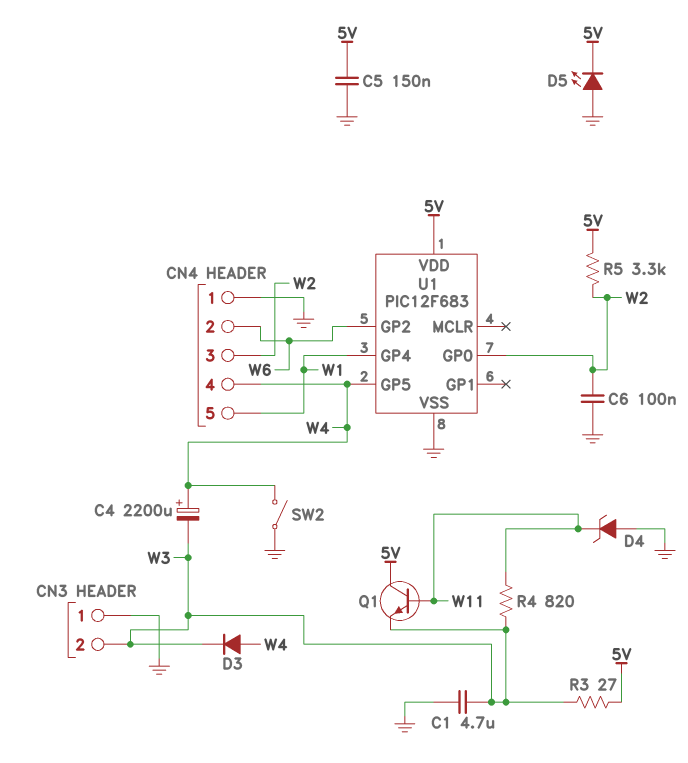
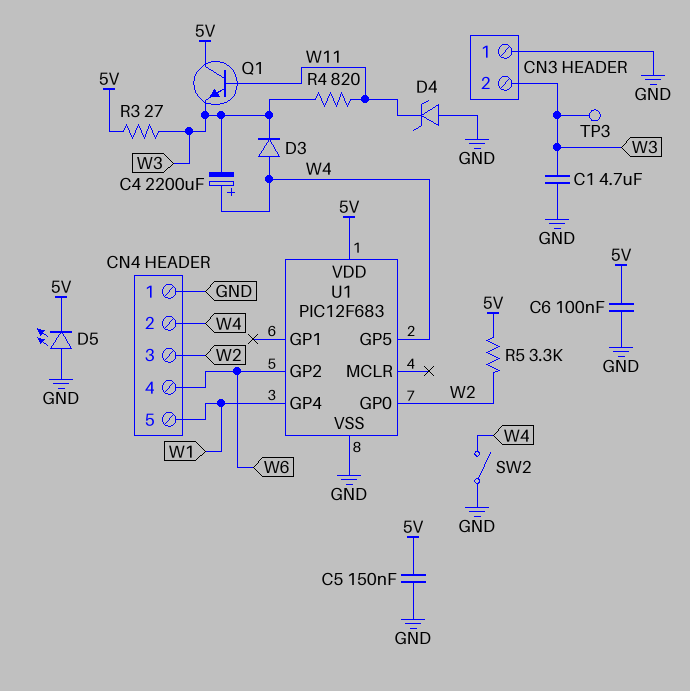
C6: 100nF (GND, W2) -> 100nF (5V, GND)
CN4 pin 2: W6 -> W4
CN4 pin 4: W4 -> W6
TP3: none -> test point (W3)

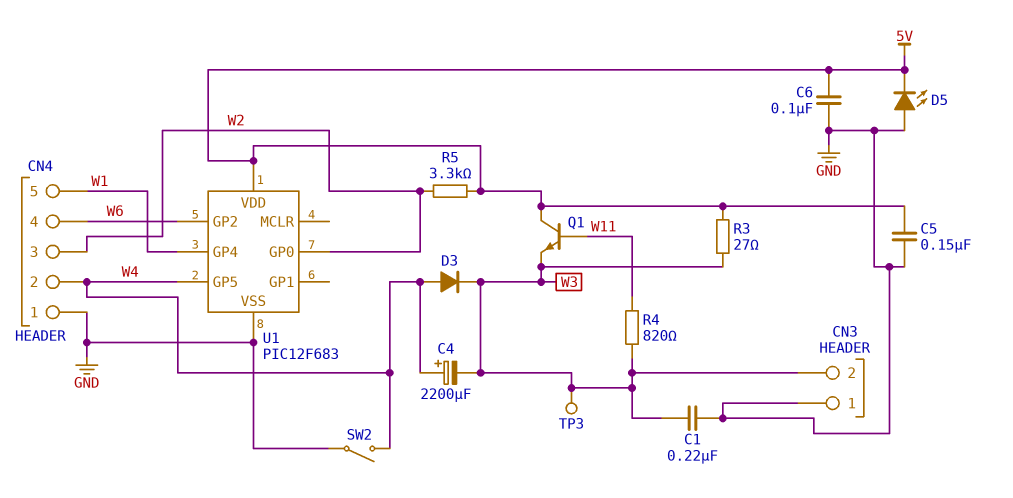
C1: 4.7uF (GND, W3) -> 220nF (GND, W3)
D4: zener (A GND, K W11) -> none

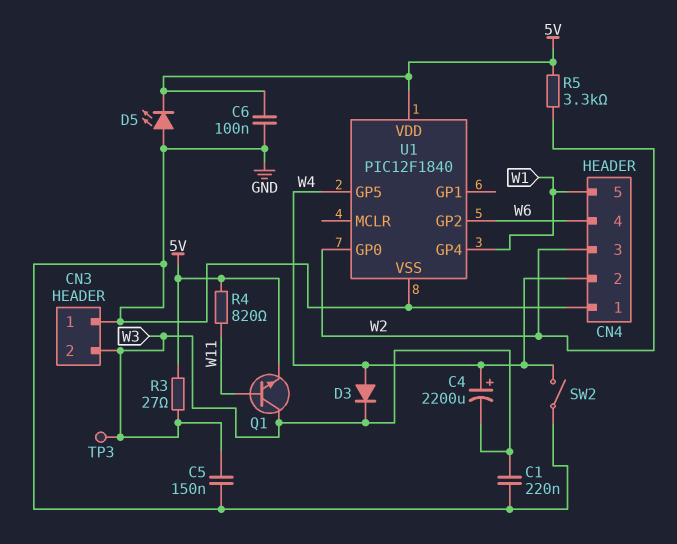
C5: 150nF (5V, GND) -> 150nF (GND, W3)
Q1: NPN (B W11, C 5V, E W3) -> NPN (B W11, C W3, E 5V)
R4: 820 (W3, W11) -> 820 (5V, W11)
U1: PIC12F683 -> PIC12F1840

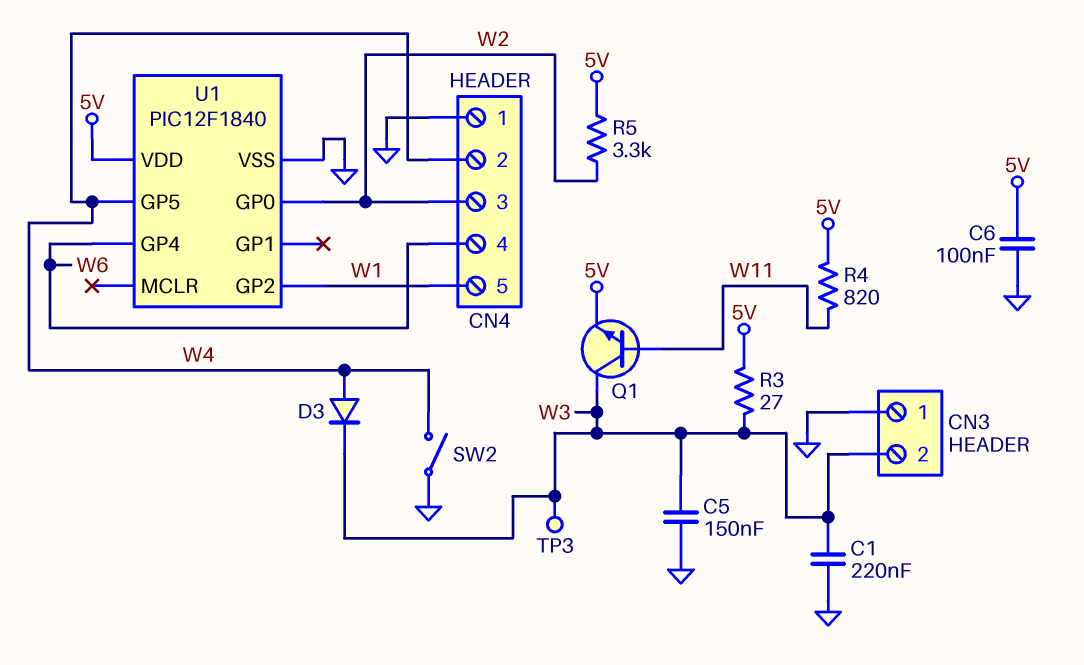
C4: 2200uF (plus W4, minus W3) -> none
D5: LED (A GND, K 5V) -> none
U1 pin GP2: W6 -> W1
U1 pin GP4: W1 -> W6

